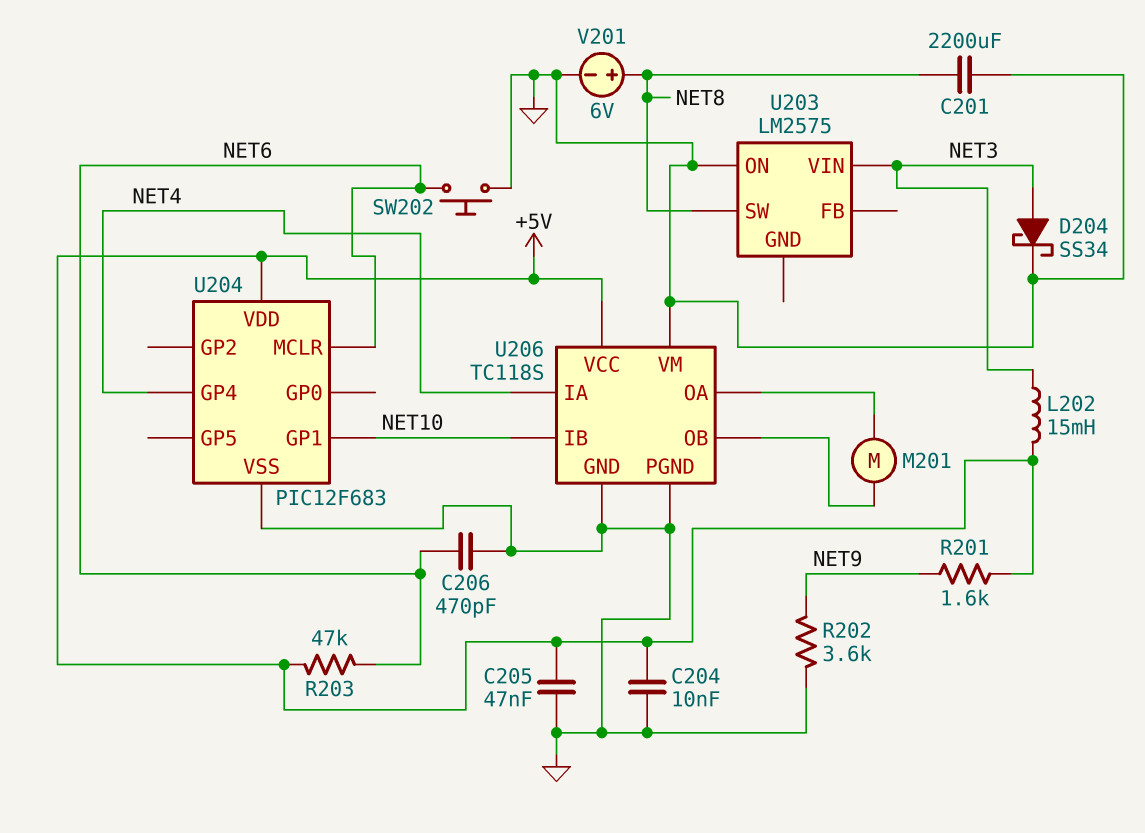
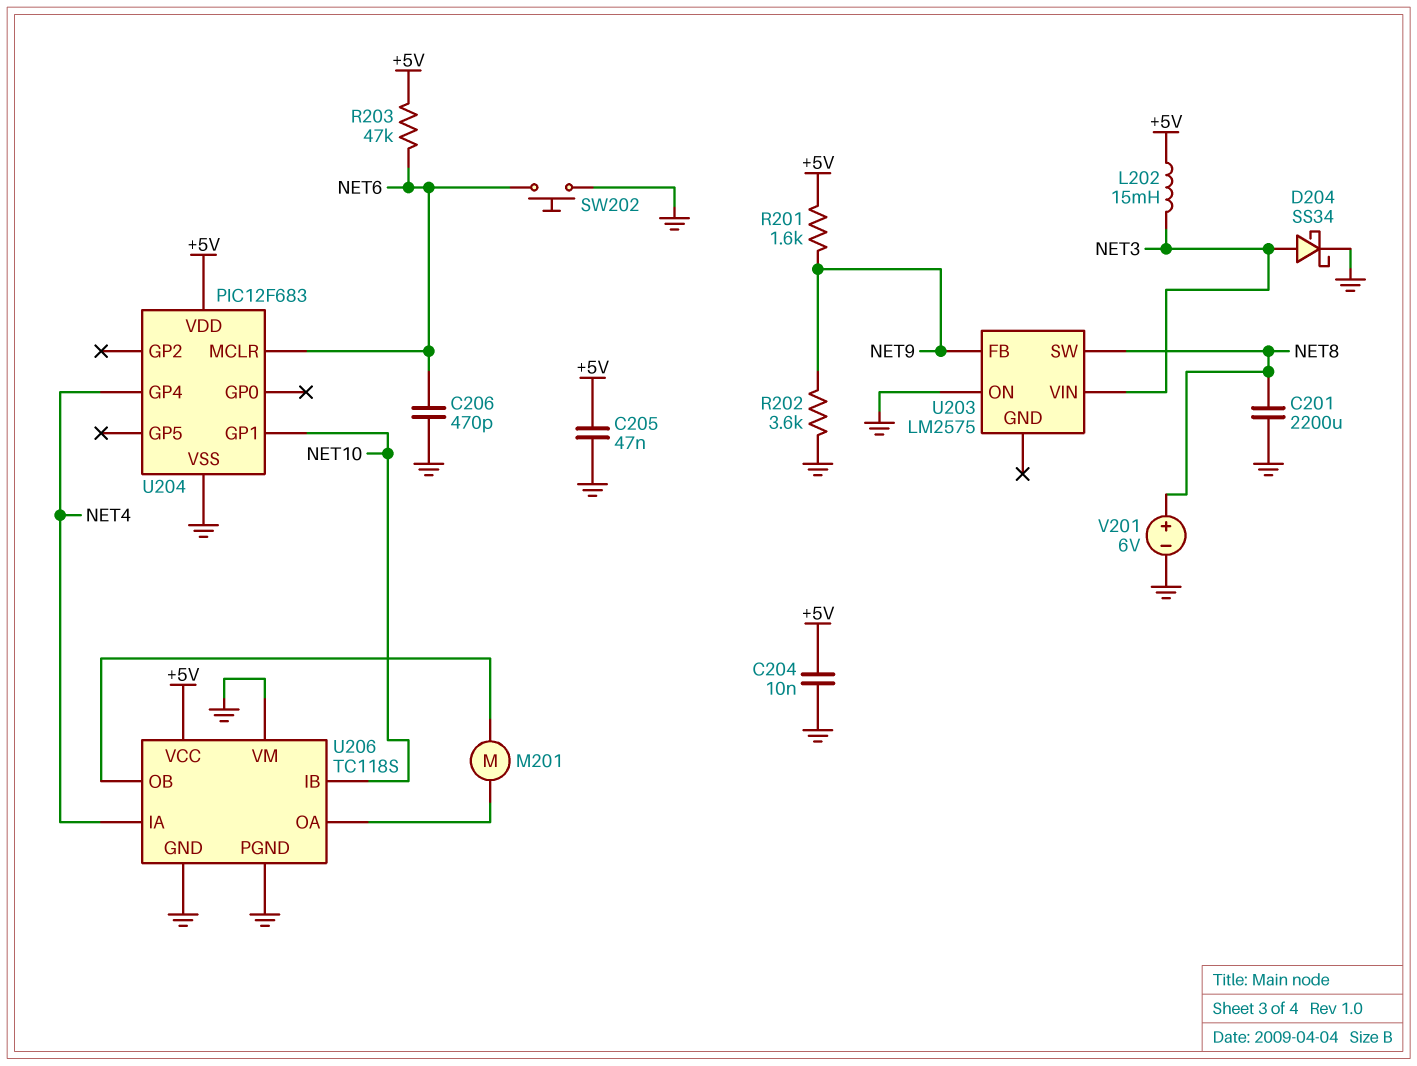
U203 pin FB: none -> NET9

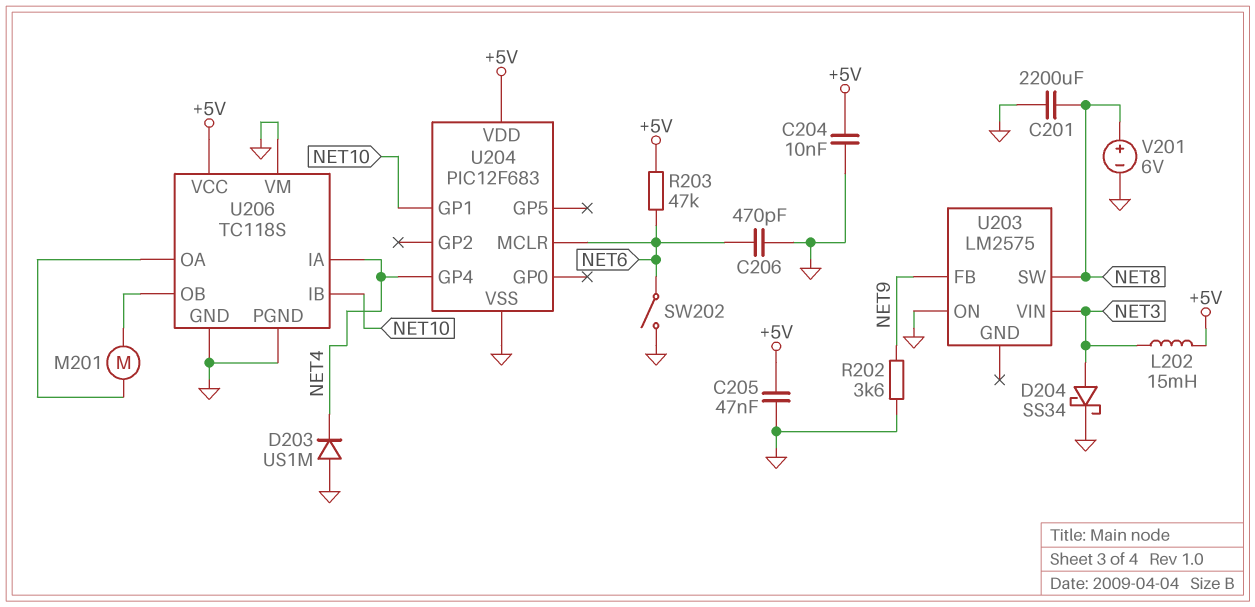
D203: none -> diode US1M (A GND, K NET4)
R201: 1.6k (+5V, NET9) -> none
SW202: button (GND, NET6) -> switch (GND, NET6)

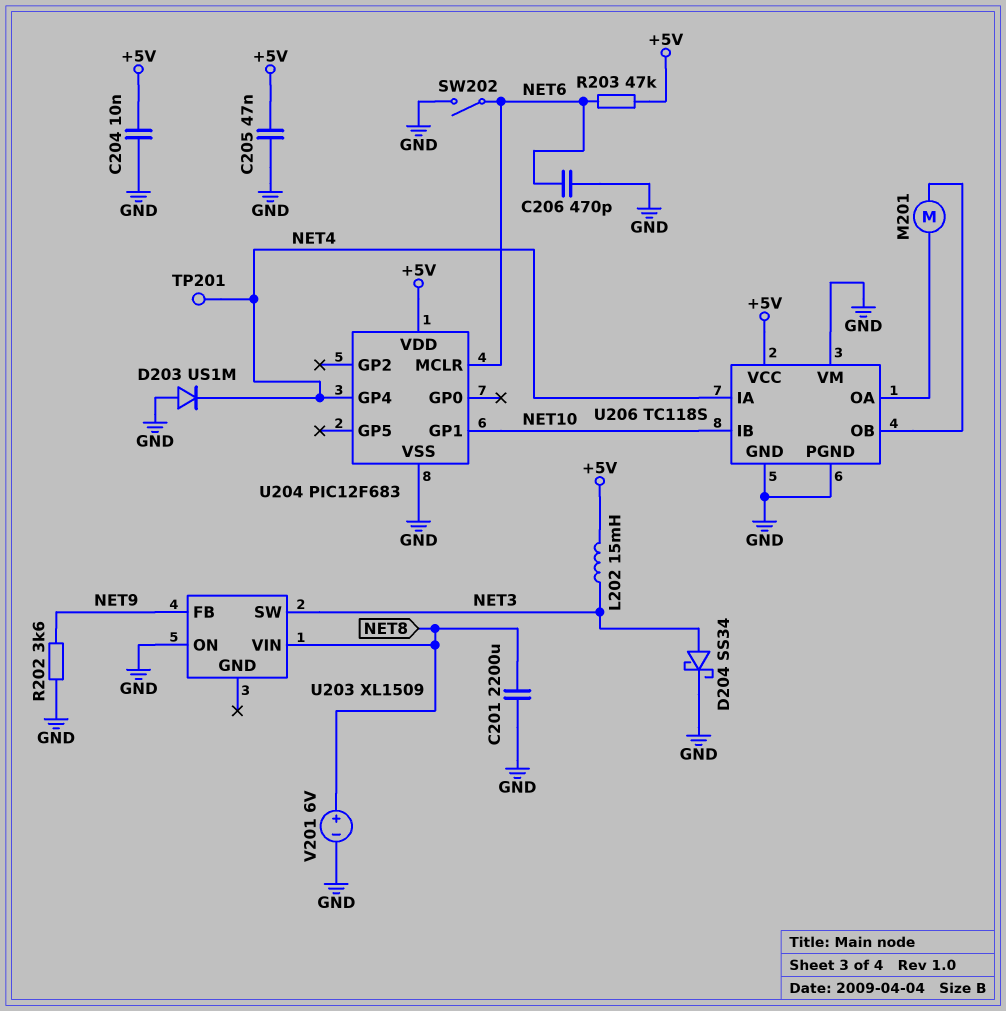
TP201: none -> test point (NET4)
U203: LM2575 -> XL1509
U203 pin SW: NET8 -> NET3
U203 pin VIN: NET3 -> NET8

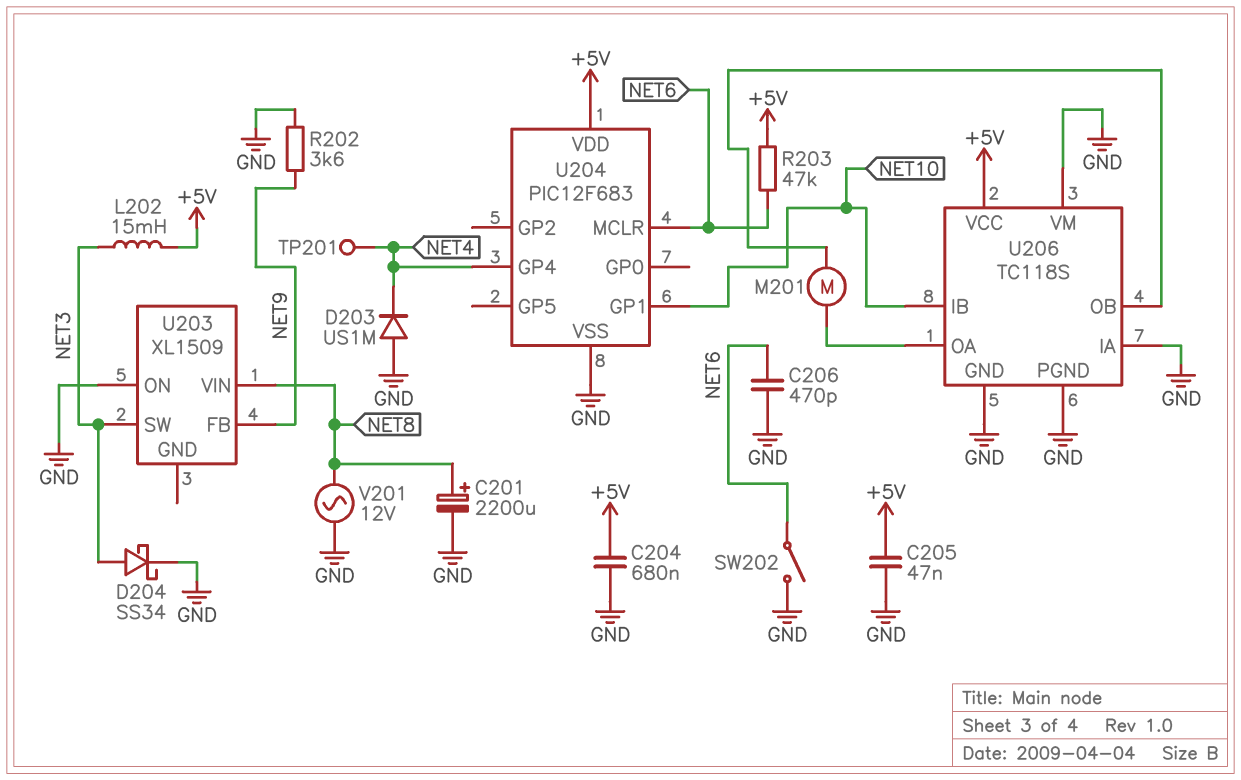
C201: 2200uF (GND, NET8) -> 2200uF (plus NET8, minus GND)
C204: 10nF (+5V, GND) -> 680nF (+5V, GND)
U206 pin IA: NET4 -> GND
V201: 6V (plus NET8, minus GND) -> AC 12V (GND, NET8)

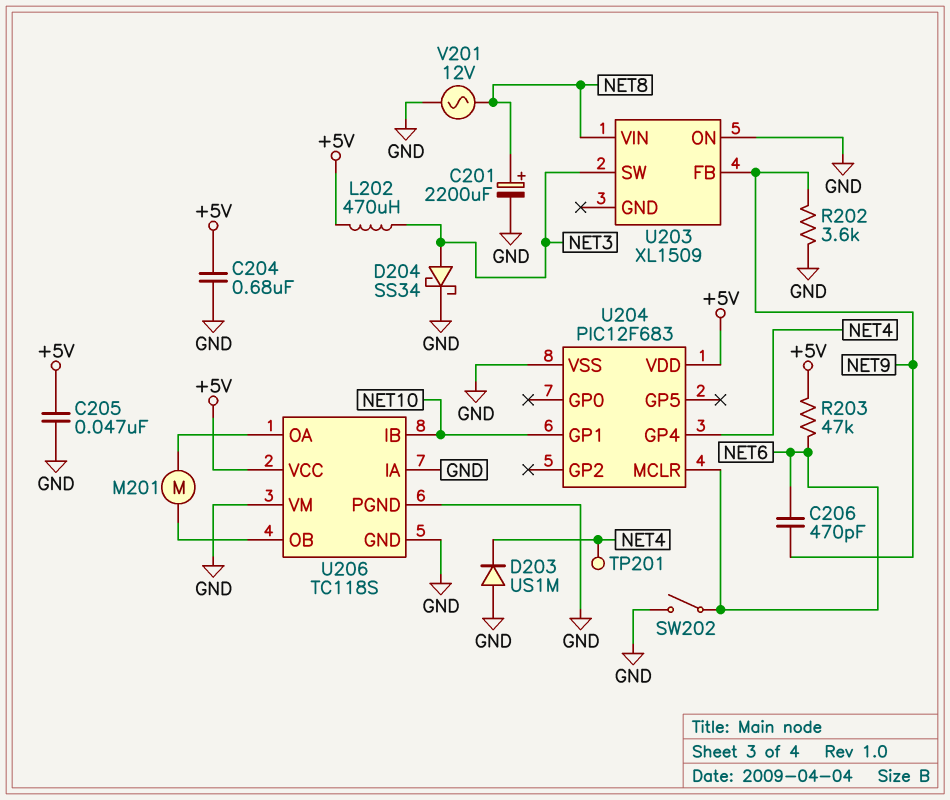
C206: 470pF (GND, NET6) -> 470pF (NET6, NET9)
L202: 15mH (+5V, NET3) -> 470uH (+5V, NET3)

